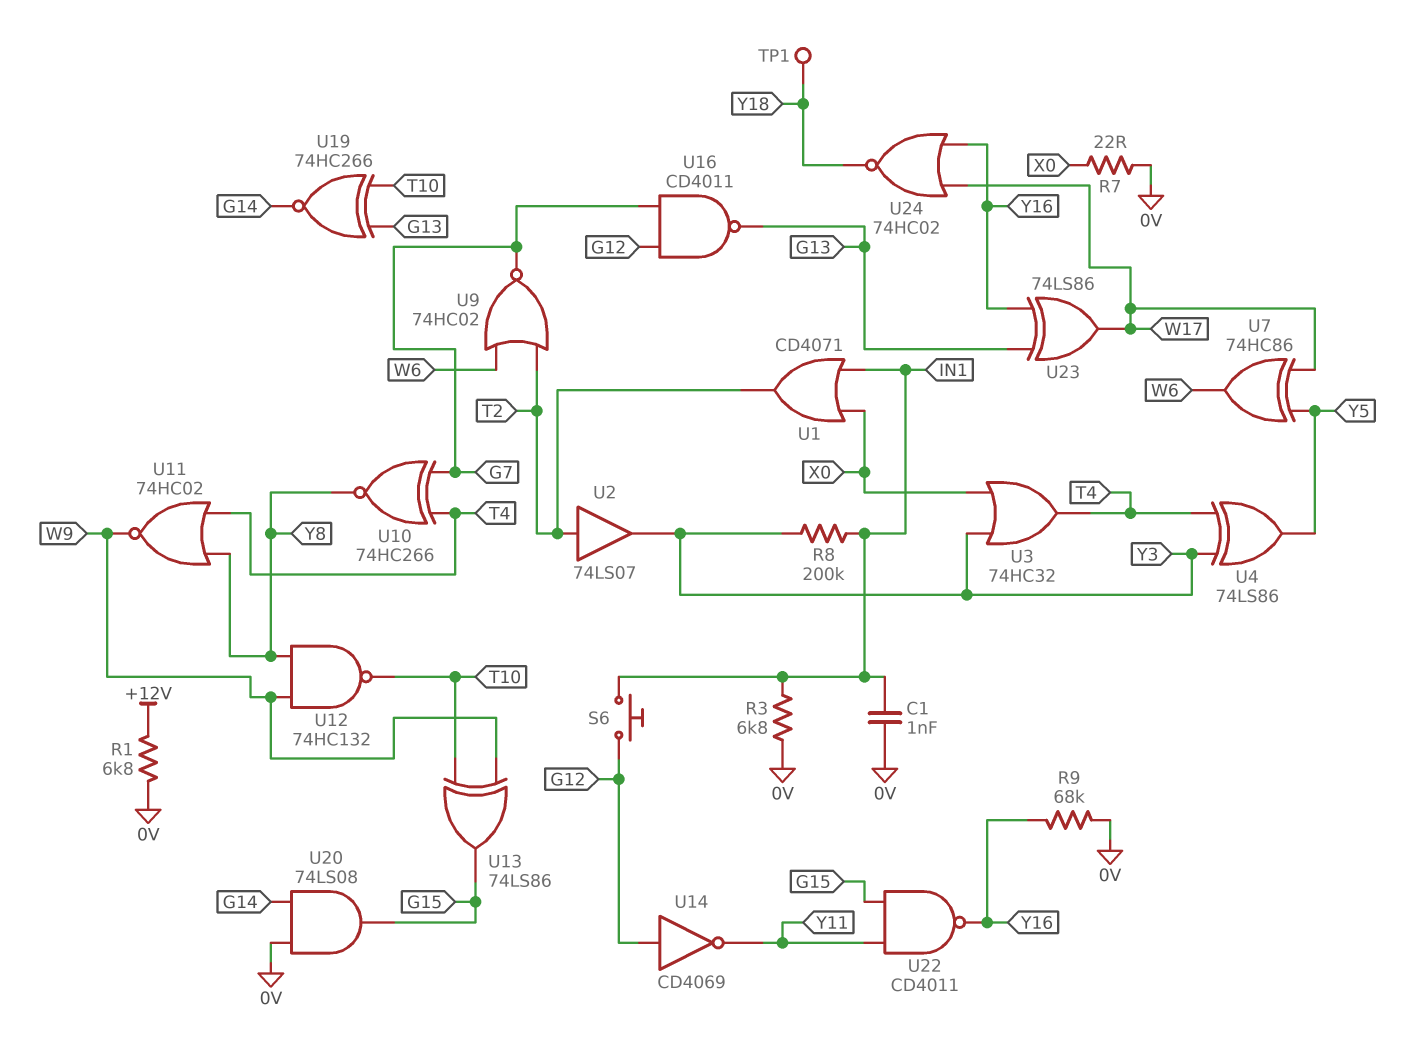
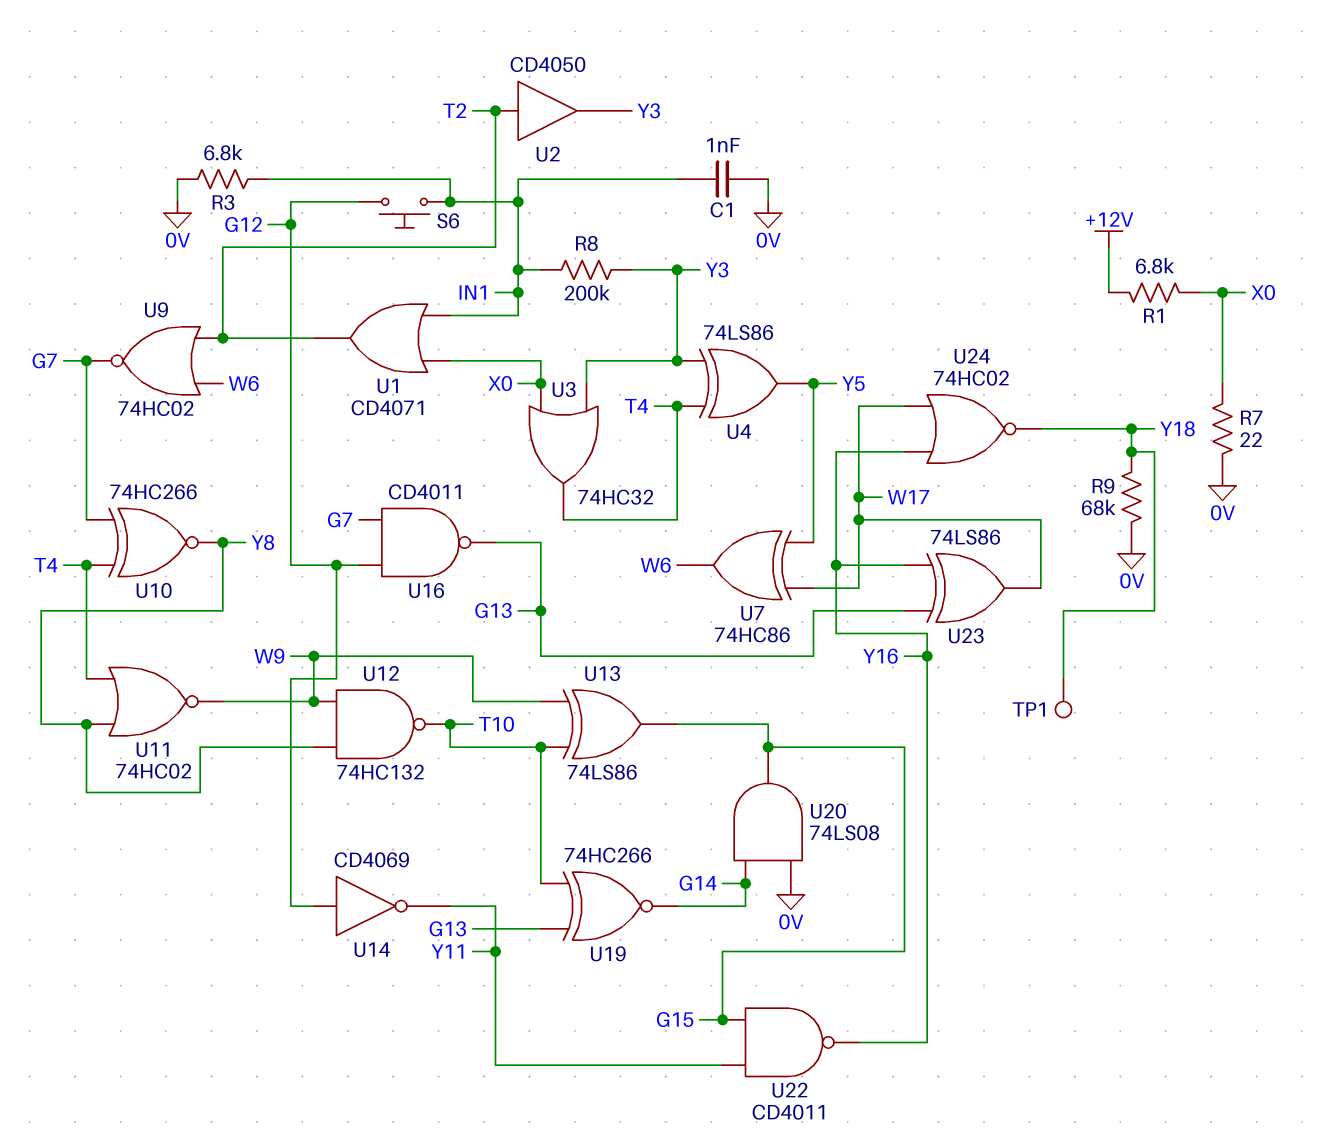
R1: 6.8k (+12V, 0V) -> 6.8k (+12V, X0)
R9: 68k (0V, Y16) -> 68k (0V, Y18)
U2: buffer 74LS07 (in T2, out Y3) -> buffer CD4050 (in T2, out Y3)

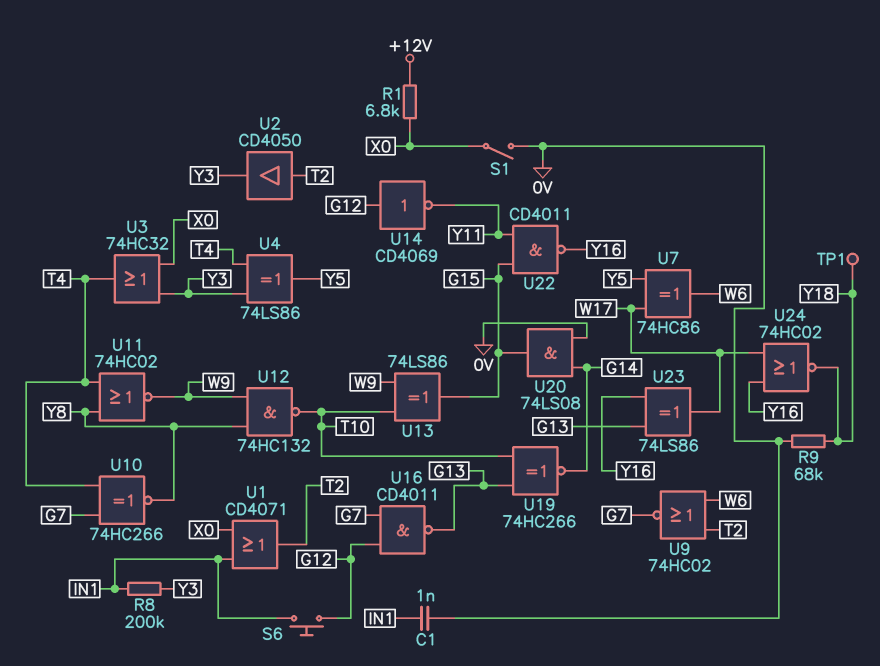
R3: 6.8k (0V, IN1) -> none
R7: 22 (0V, X0) -> none
S1: none -> switch (0V, X0)

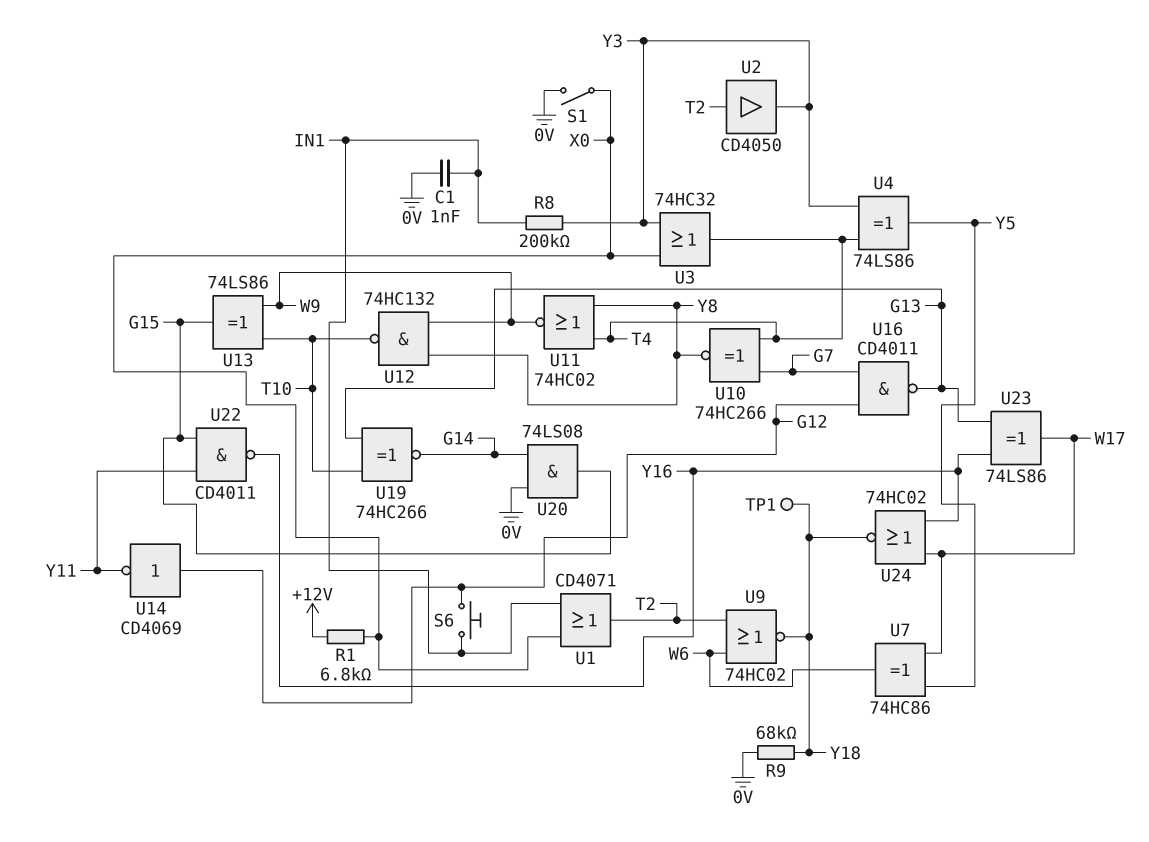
U9: NOR 74HC02 (in T2, in W6, out G7) -> NOR 74HC02 (in T2, in W6, out Y18)

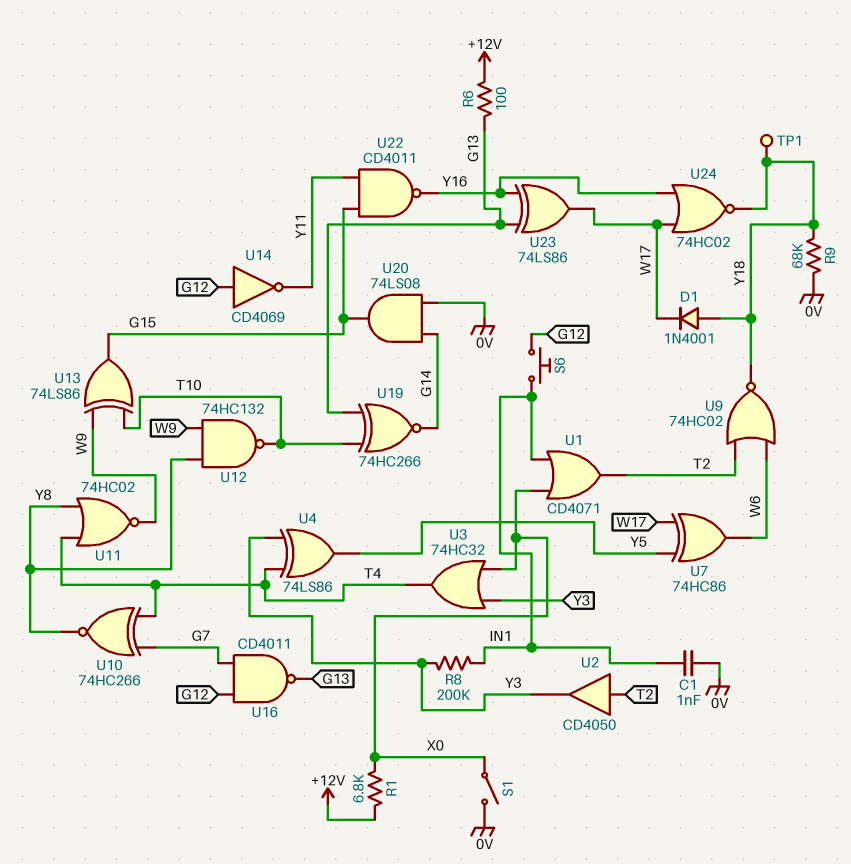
D1: none -> diode 1N4001 (A Y18, K W17)
R6: none -> 100 (+12V, G13)

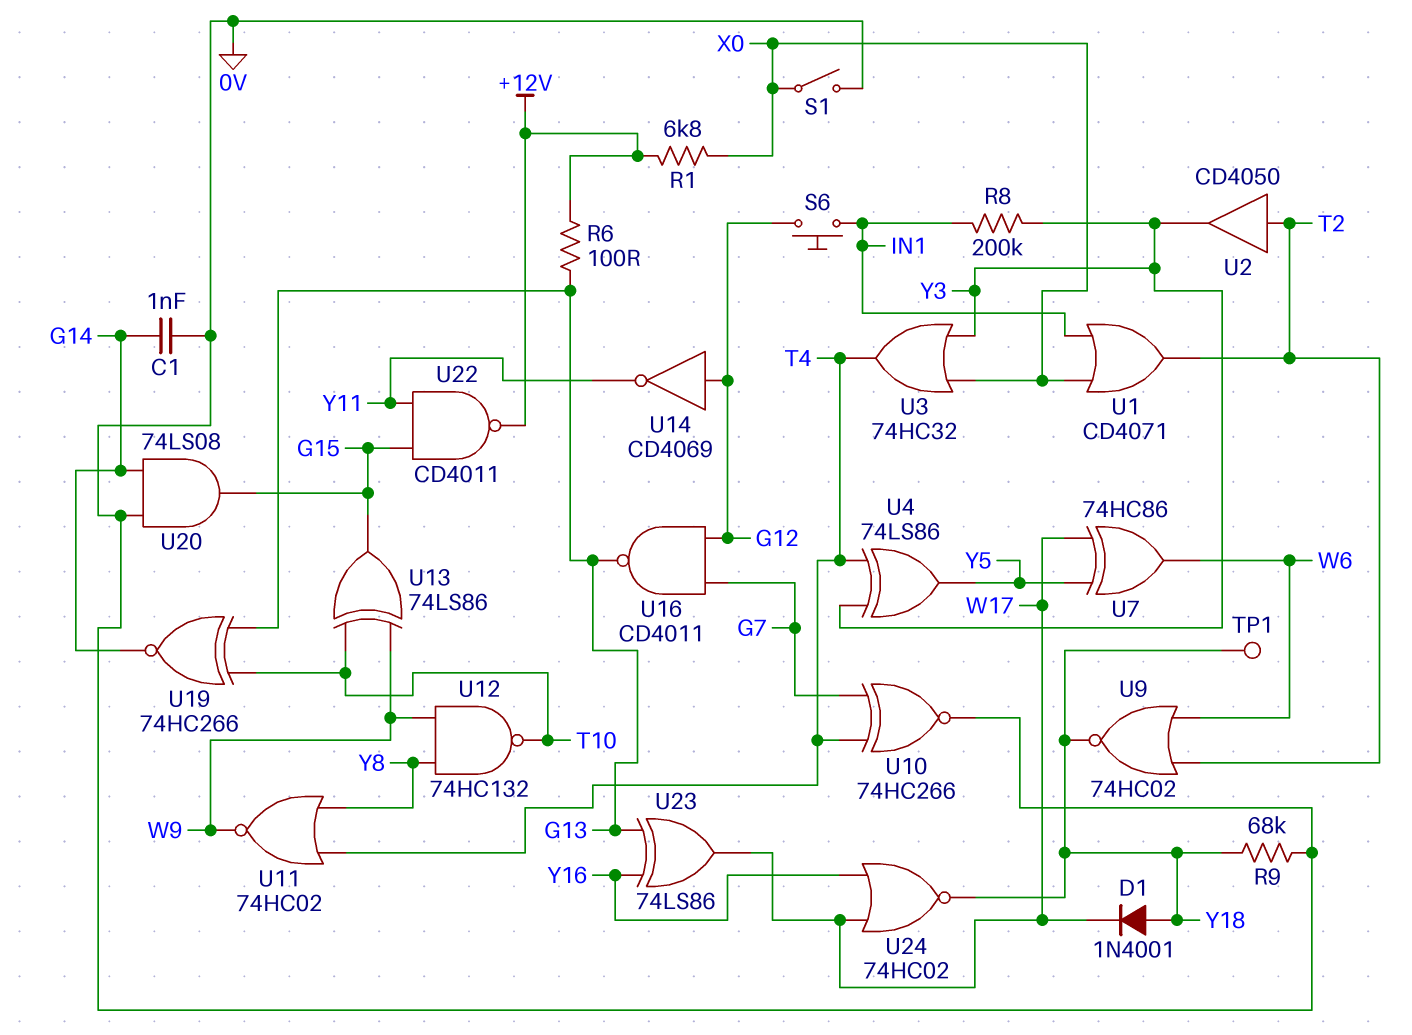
C1: 1nF (0V, IN1) -> 1nF (0V, G14)
U10: XNOR 74HC266 (in G7, in T4, out Y8) -> XNOR 74HC266 (in G7, in T4, out 0V)
U22: NAND CD4011 (in G15, in Y11, out Y16) -> NAND CD4011 (in G15, in Y11, out +12V)

